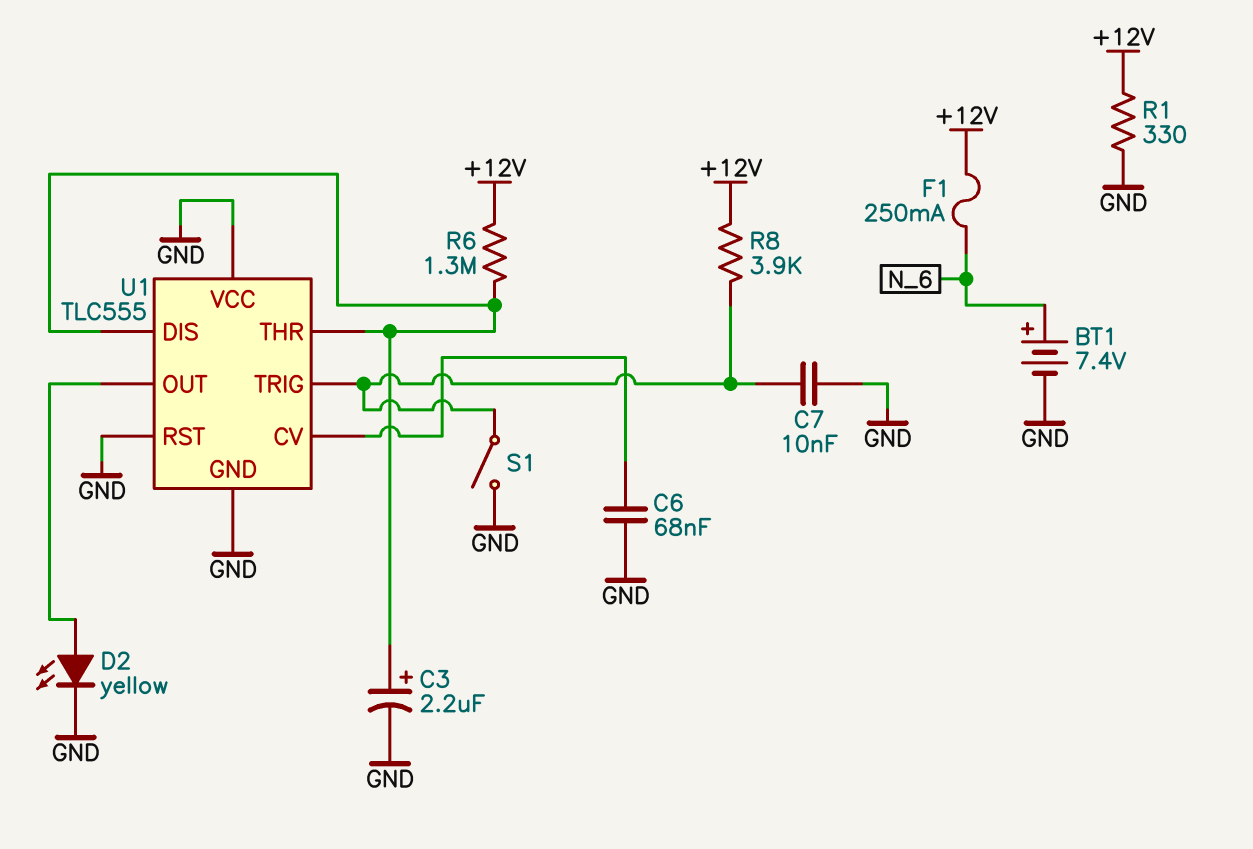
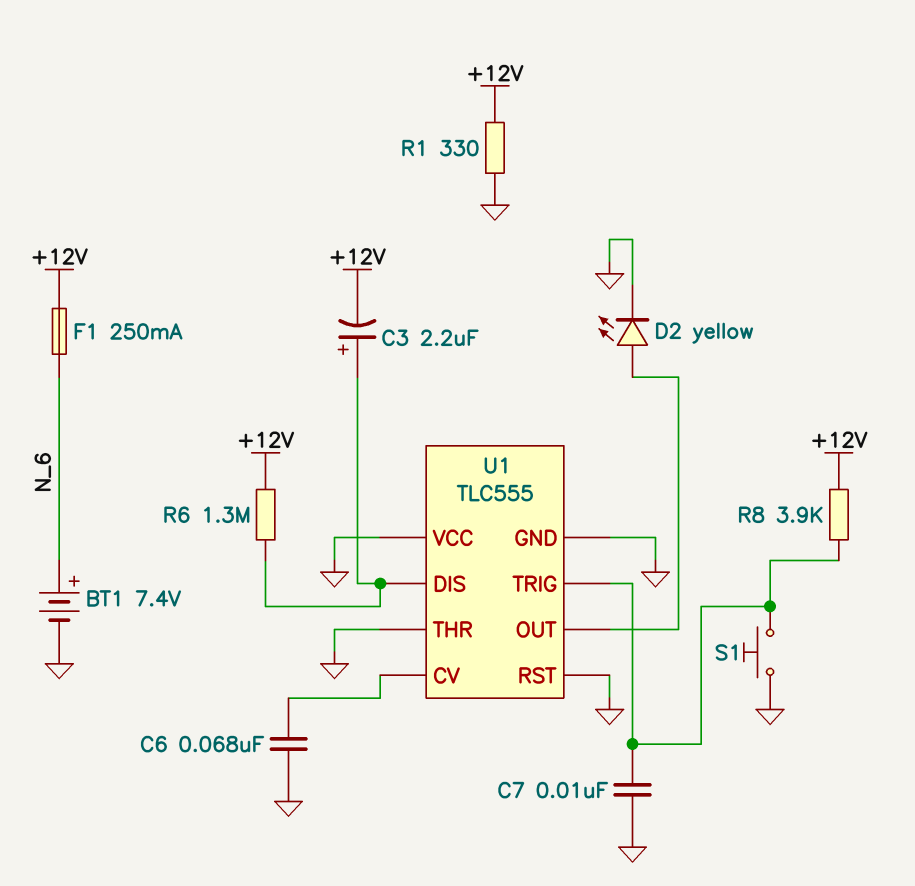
C3: 2.2uF (plus U1/DIS, minus GND) -> 2.2uF (plus U1/DIS, minus +12V)
S1: switch (GND, U1/TRIG) -> button (GND, U1/TRIG)
U1 pin THR: U1/DIS -> GND

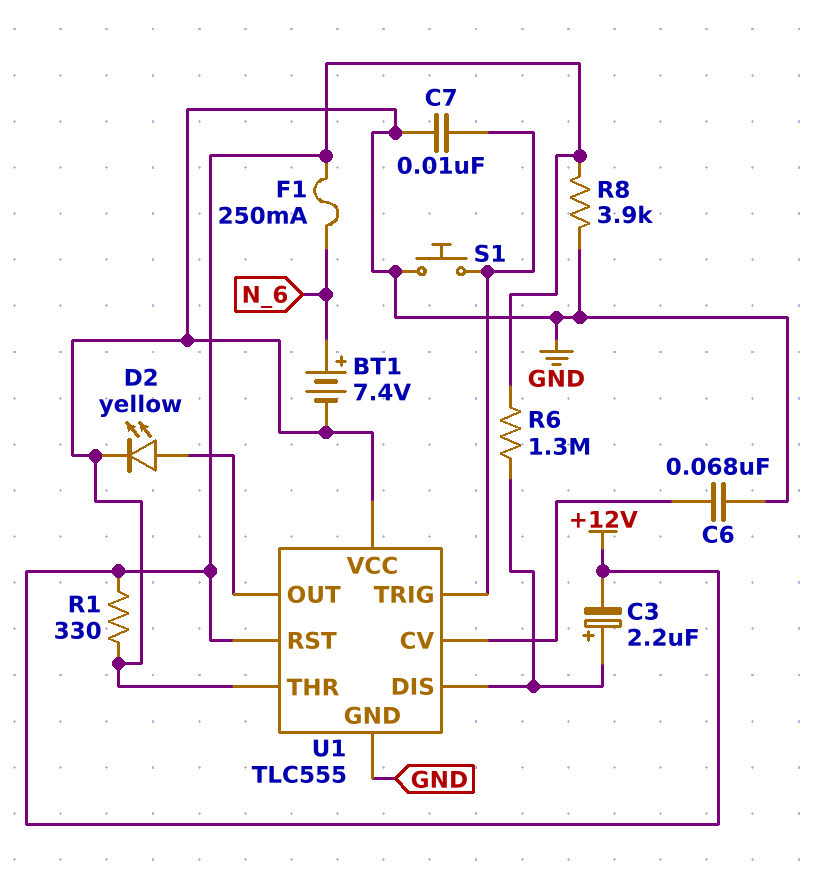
R8: 3.9k (+12V, U1/TRIG) -> 3.9k (+12V, GND)
U1 pin RST: GND -> +12V

